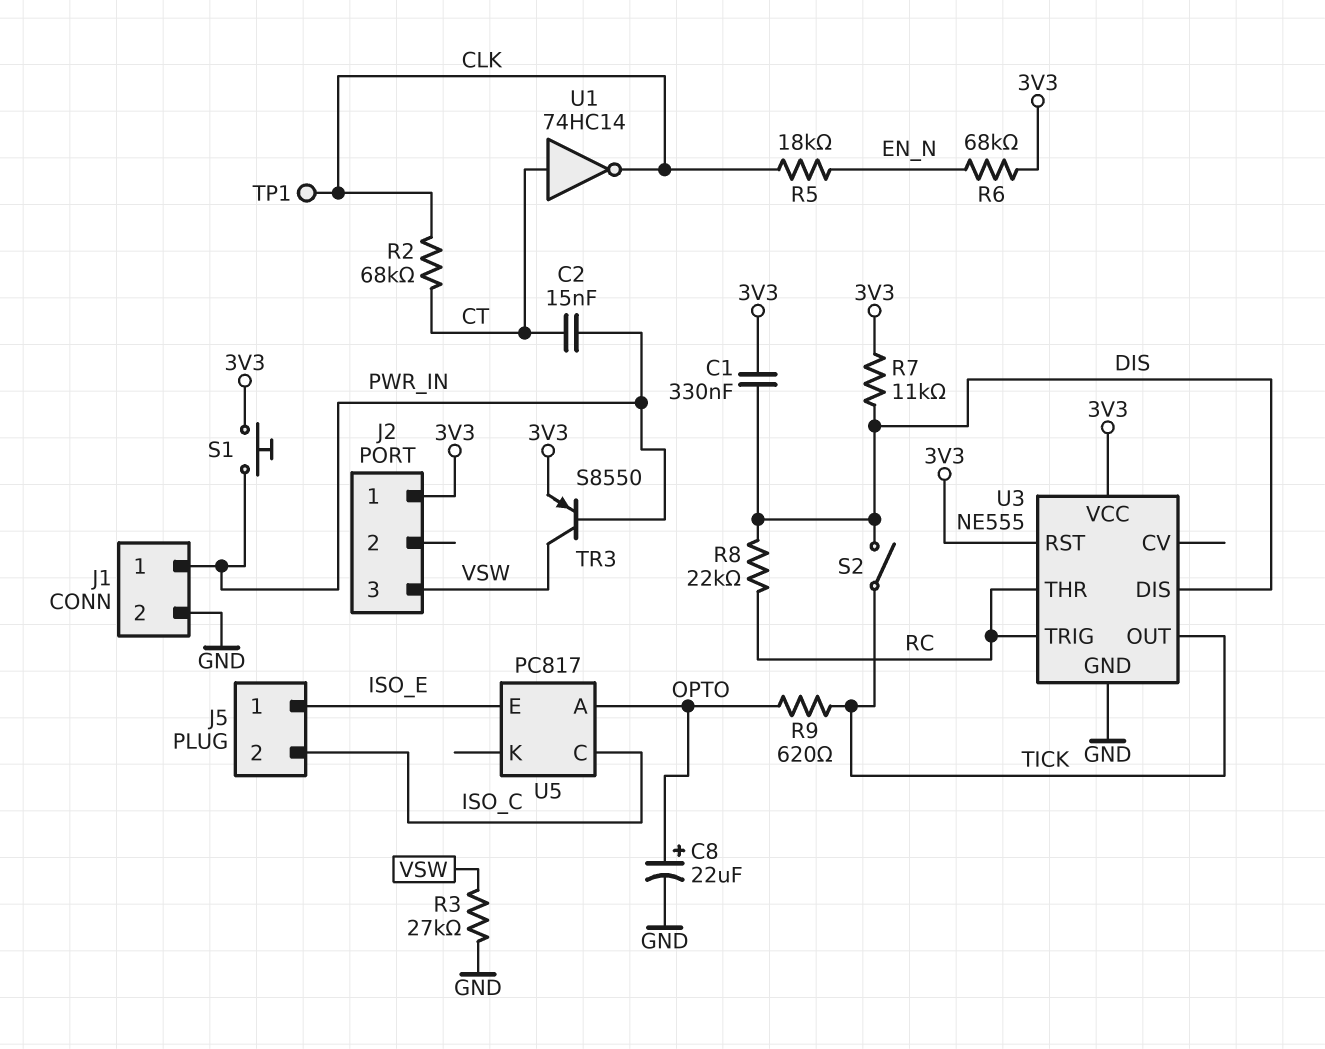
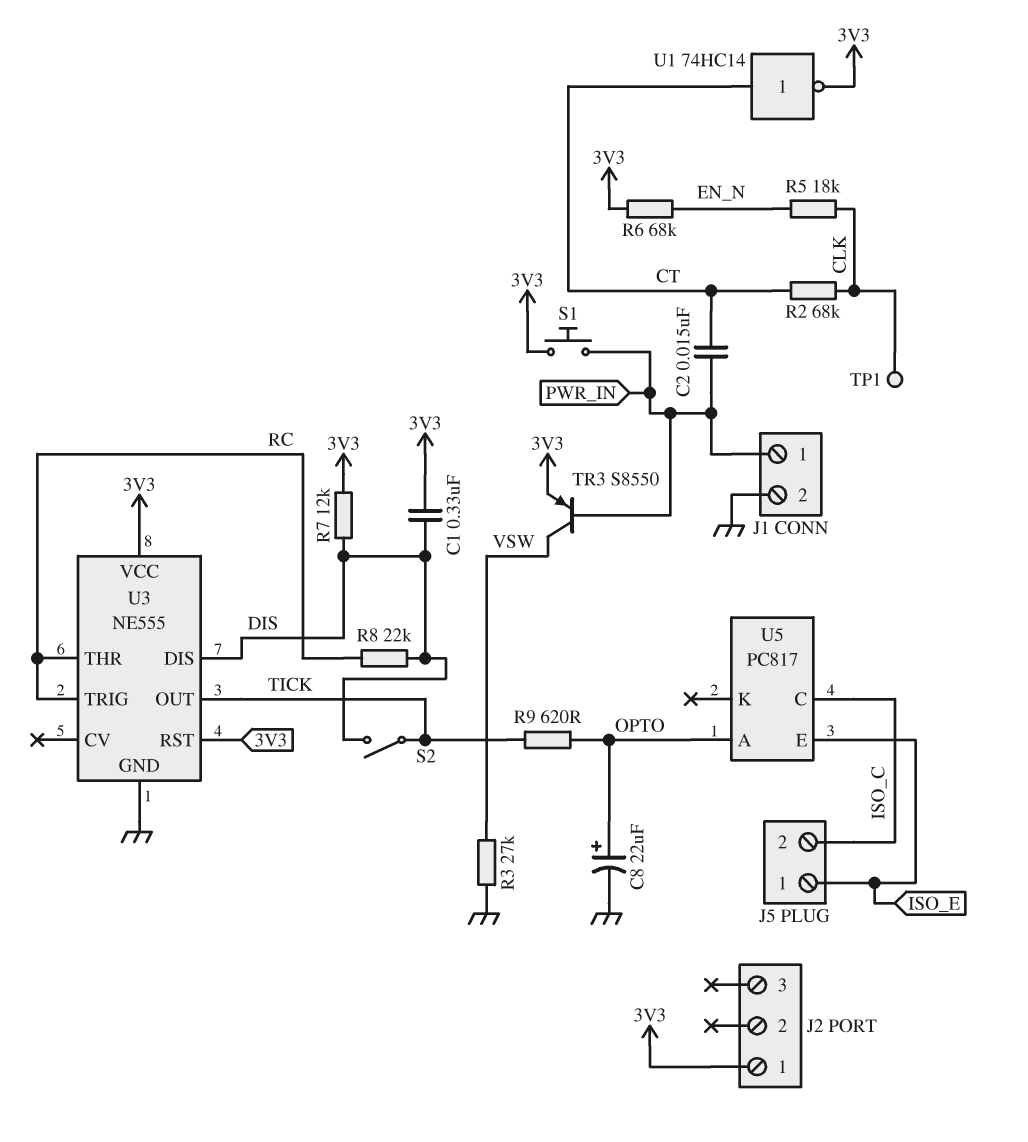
J2 pin 3: VSW -> none
R7: 11k (3V3, DIS) -> 12k (3V3, DIS)
U1: NOT 74HC14 (in CT, out CLK) -> NOT 74HC14 (in CT, out 3V3)

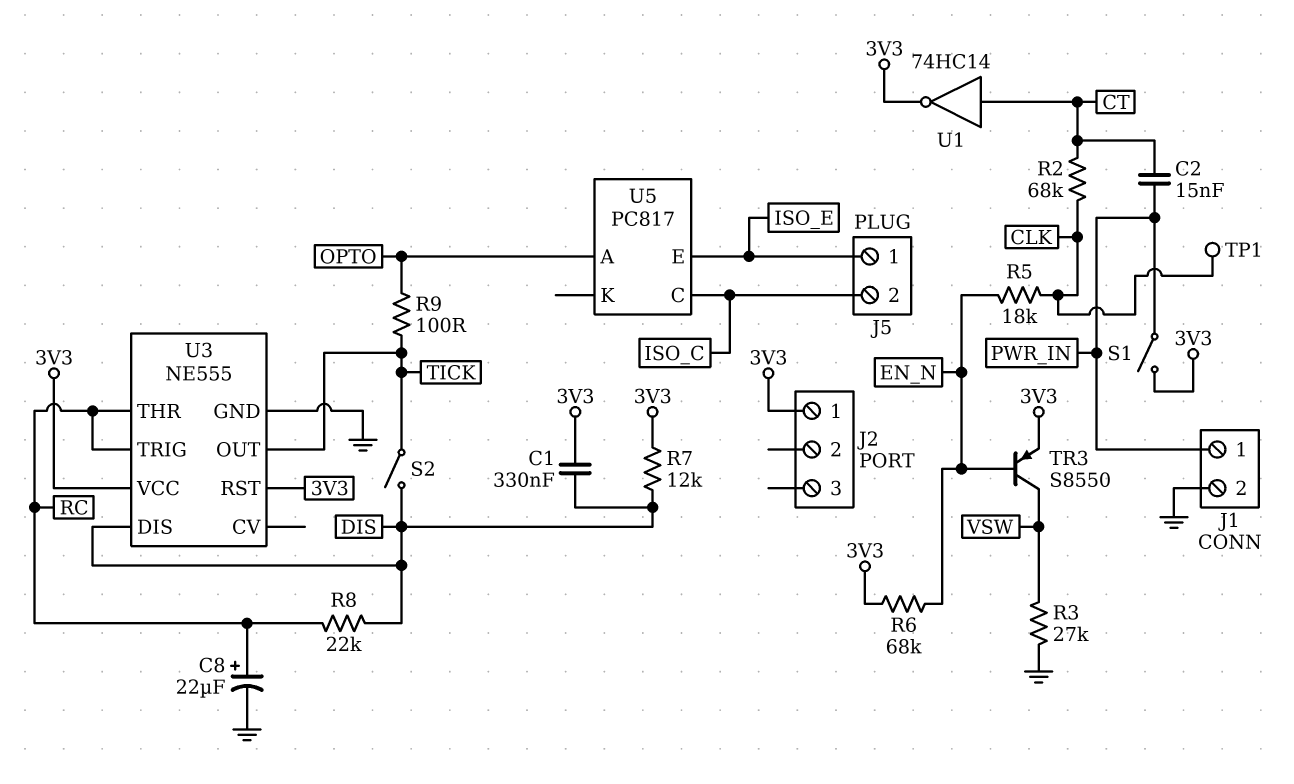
C8: 22uF (plus OPTO, minus GND) -> 22uF (plus RC, minus GND)
R9: 620 (OPTO, TICK) -> 100 (OPTO, TICK)
S1: button (3V3, PWR_IN) -> switch (3V3, PWR_IN)
TR3: PNP S8550 (B PWR_IN, C VSW, E 3V3) -> PNP S8550 (B EN_N, C VSW, E 3V3)

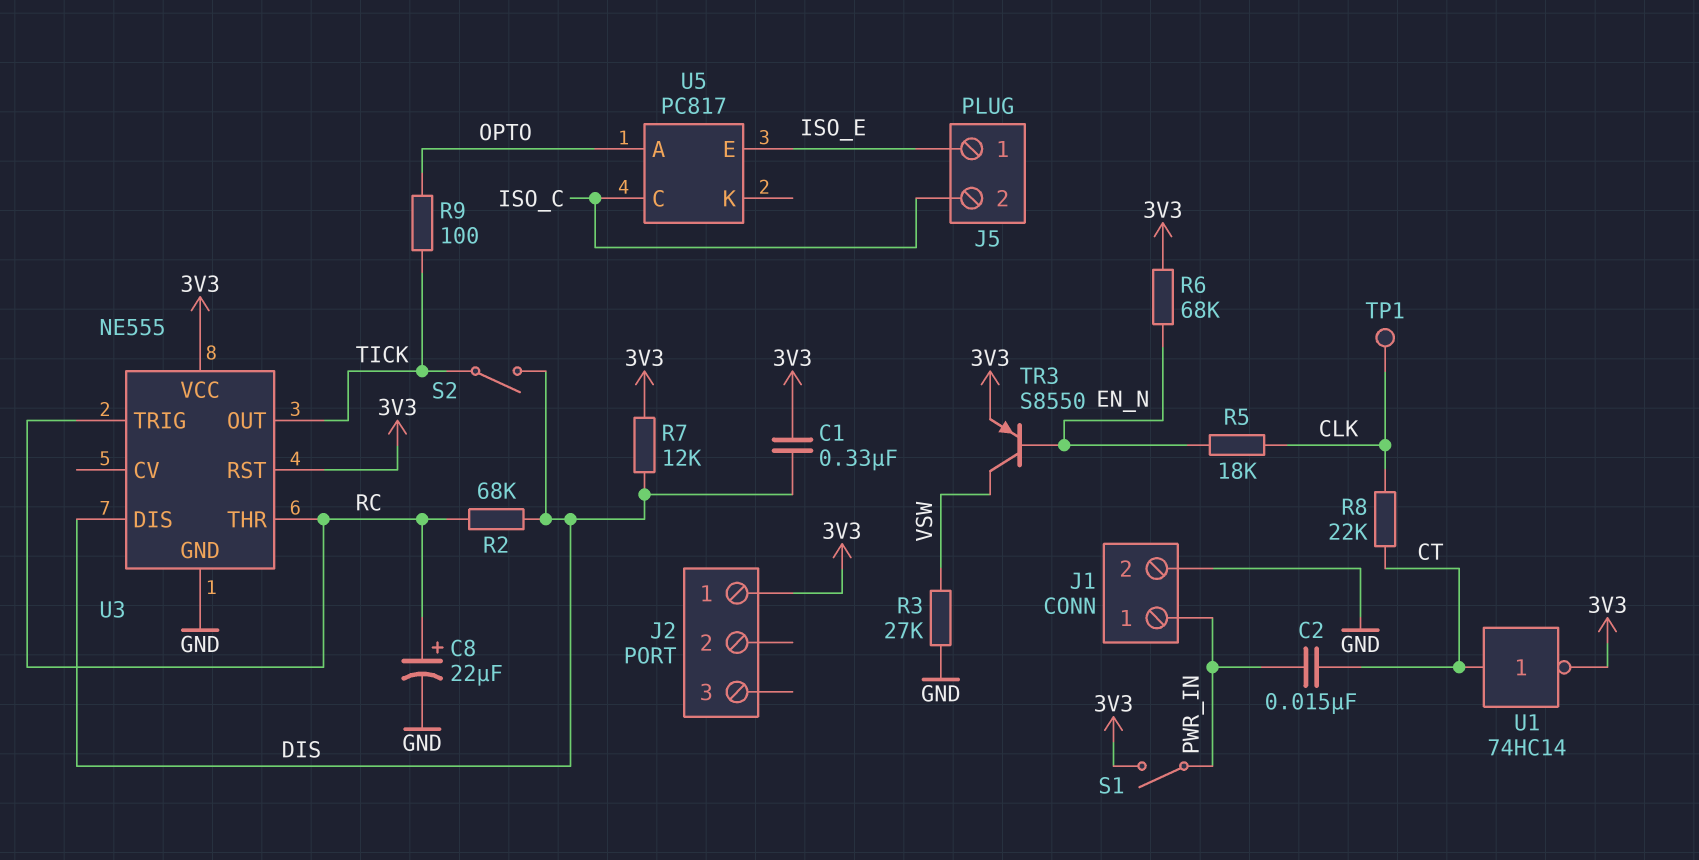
R2: 68k (CLK, CT) -> 68k (DIS, RC)
R8: 22k (DIS, RC) -> 22k (CLK, CT)

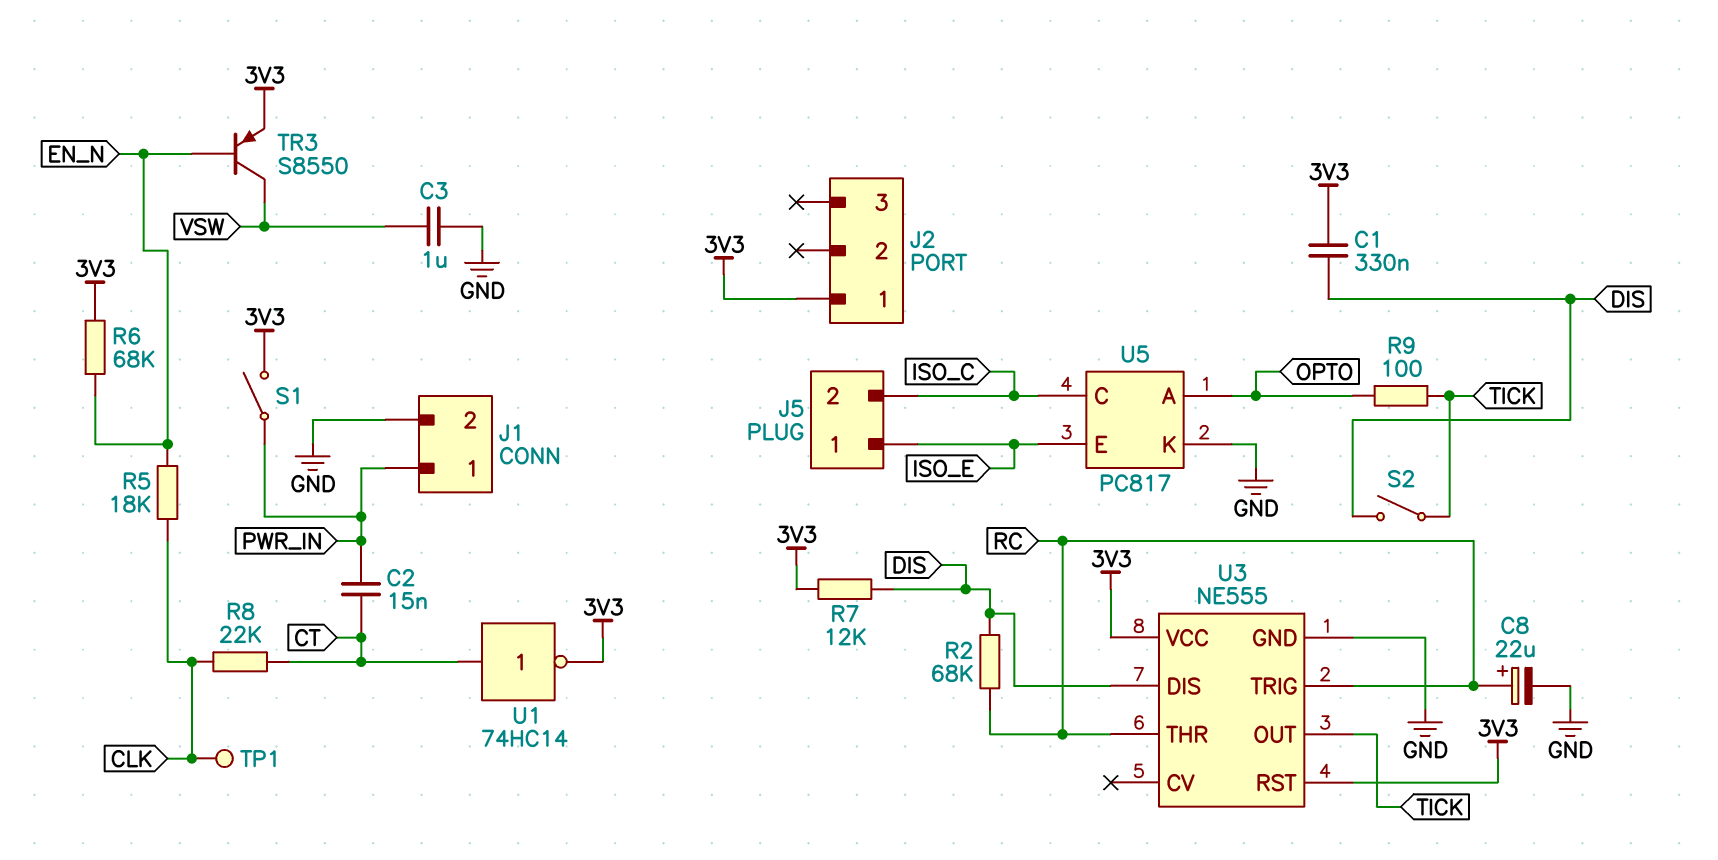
C3: none -> 1uF (GND, VSW)
R3: 27k (GND, VSW) -> none
U5 pin K: none -> GND

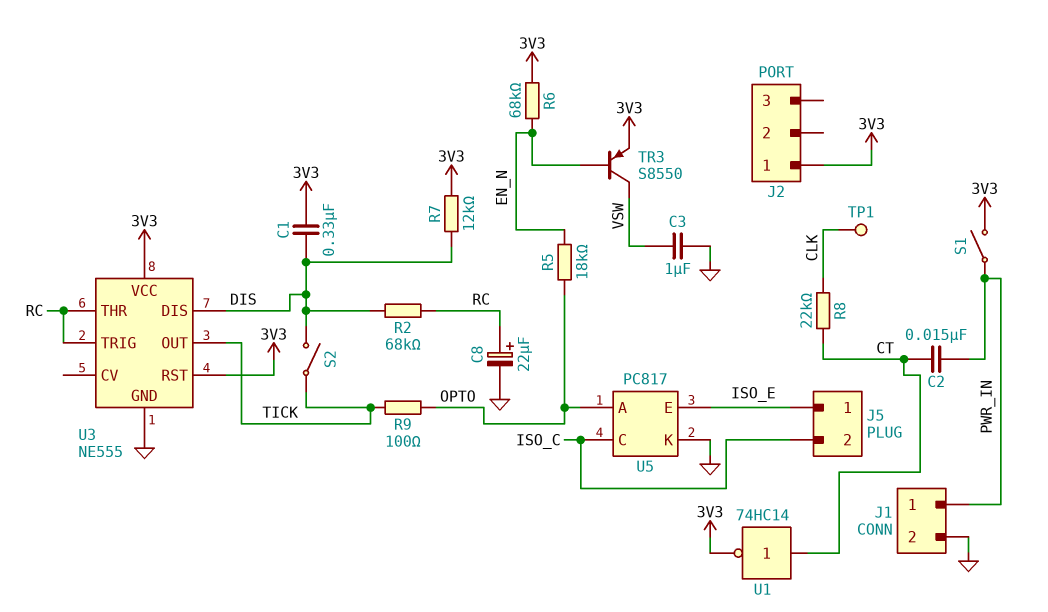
R5: 18k (CLK, EN_N) -> 18k (EN_N, OPTO)

